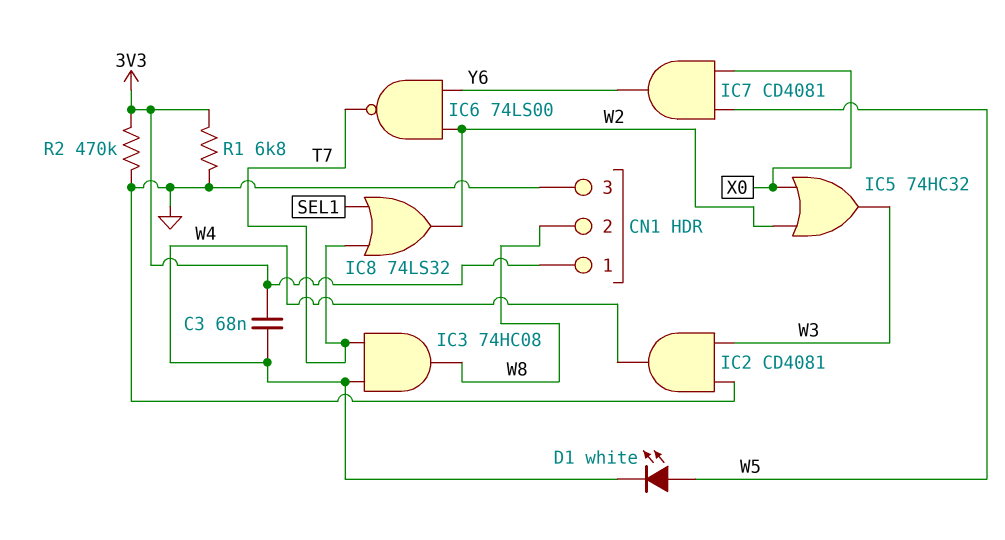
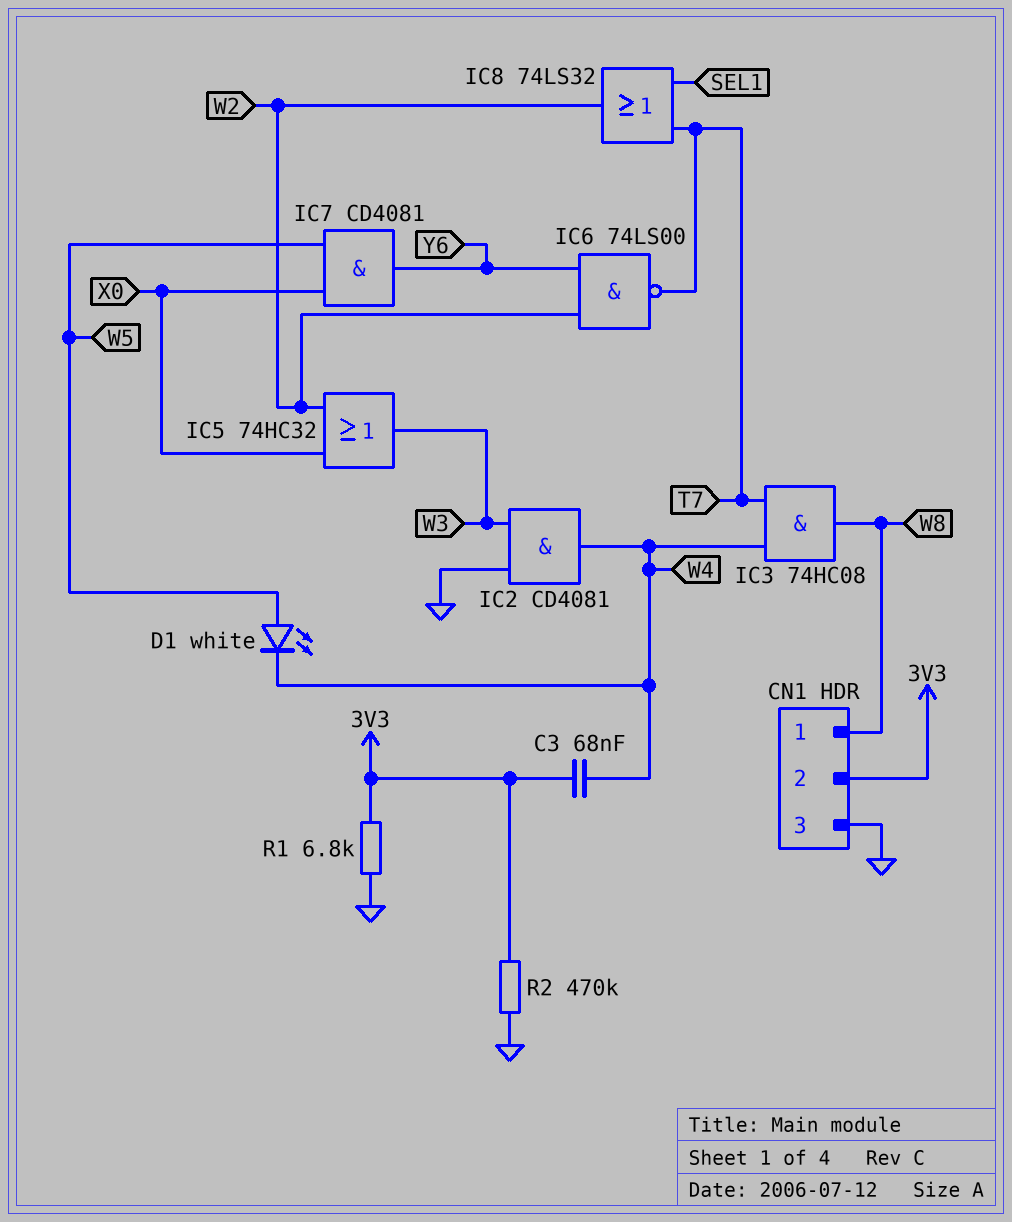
CN1 pin 1: 3V3 -> W8
CN1 pin 2: W8 -> 3V3

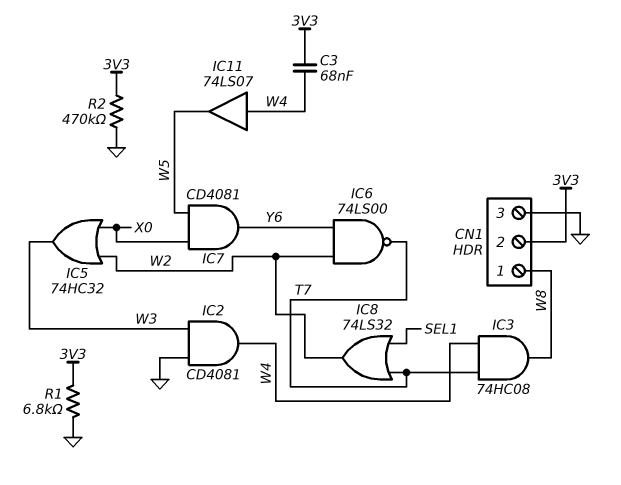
D1: LED white (A W5, K W4) -> none
IC11: none -> buffer 74LS07 (in W4, out W5)

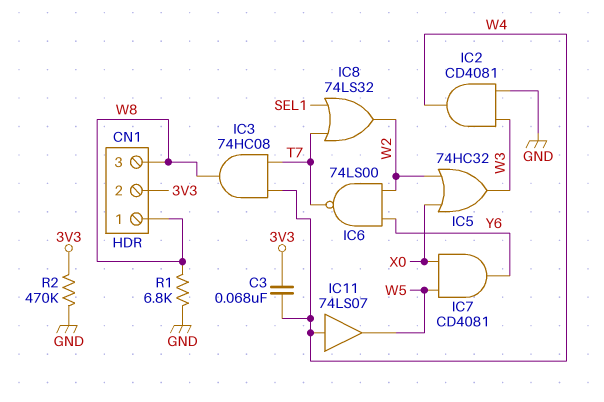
CN1 pin 3: GND -> W8
R1: 6.8k (3V3, GND) -> 6.8k (GND, W8)

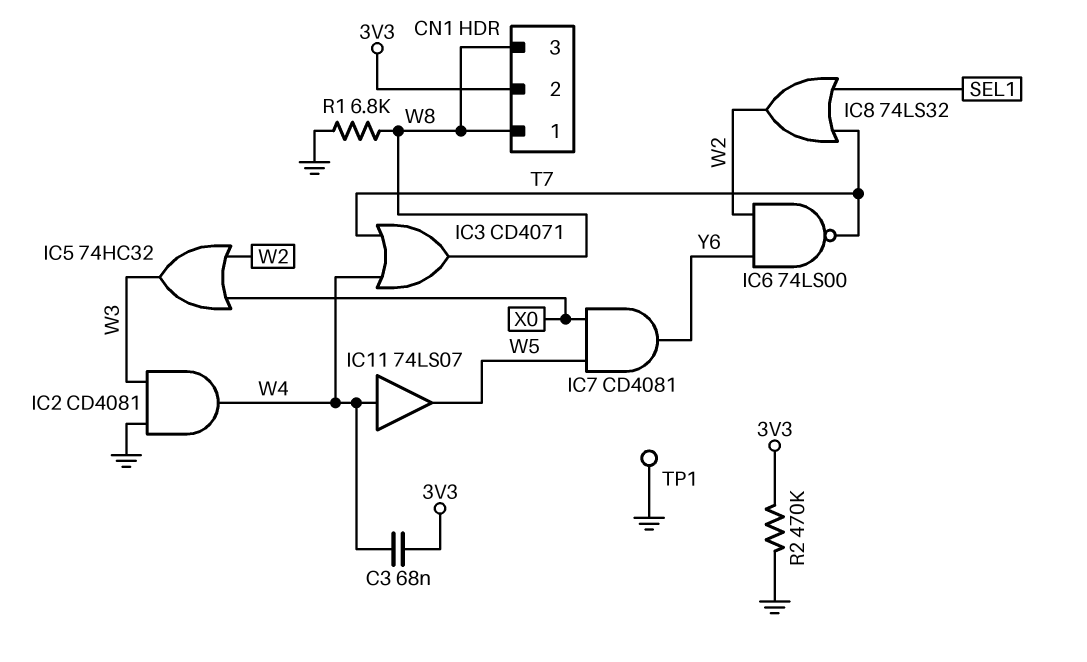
IC3: AND 74HC08 (in T7, in W4, out W8) -> OR CD4071 (in T7, in W4, out W8)
TP1: none -> test point (GND)

